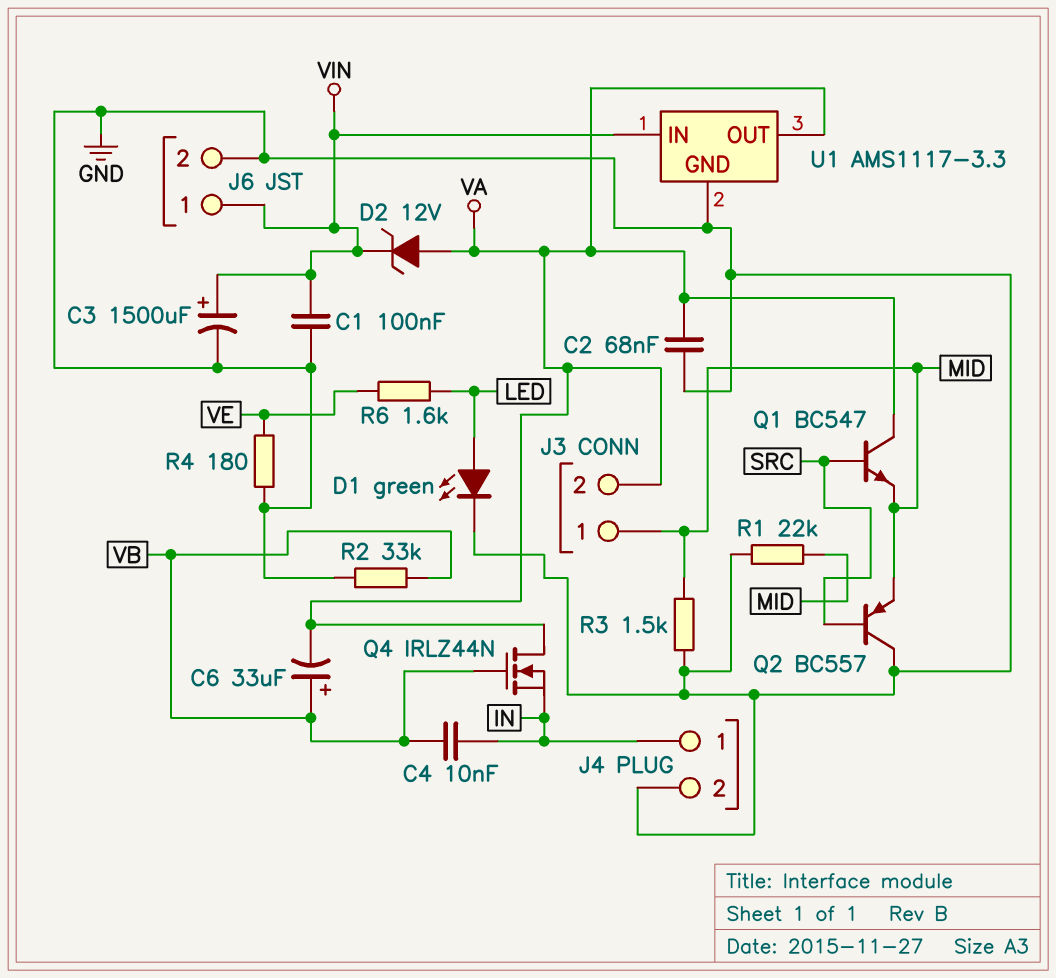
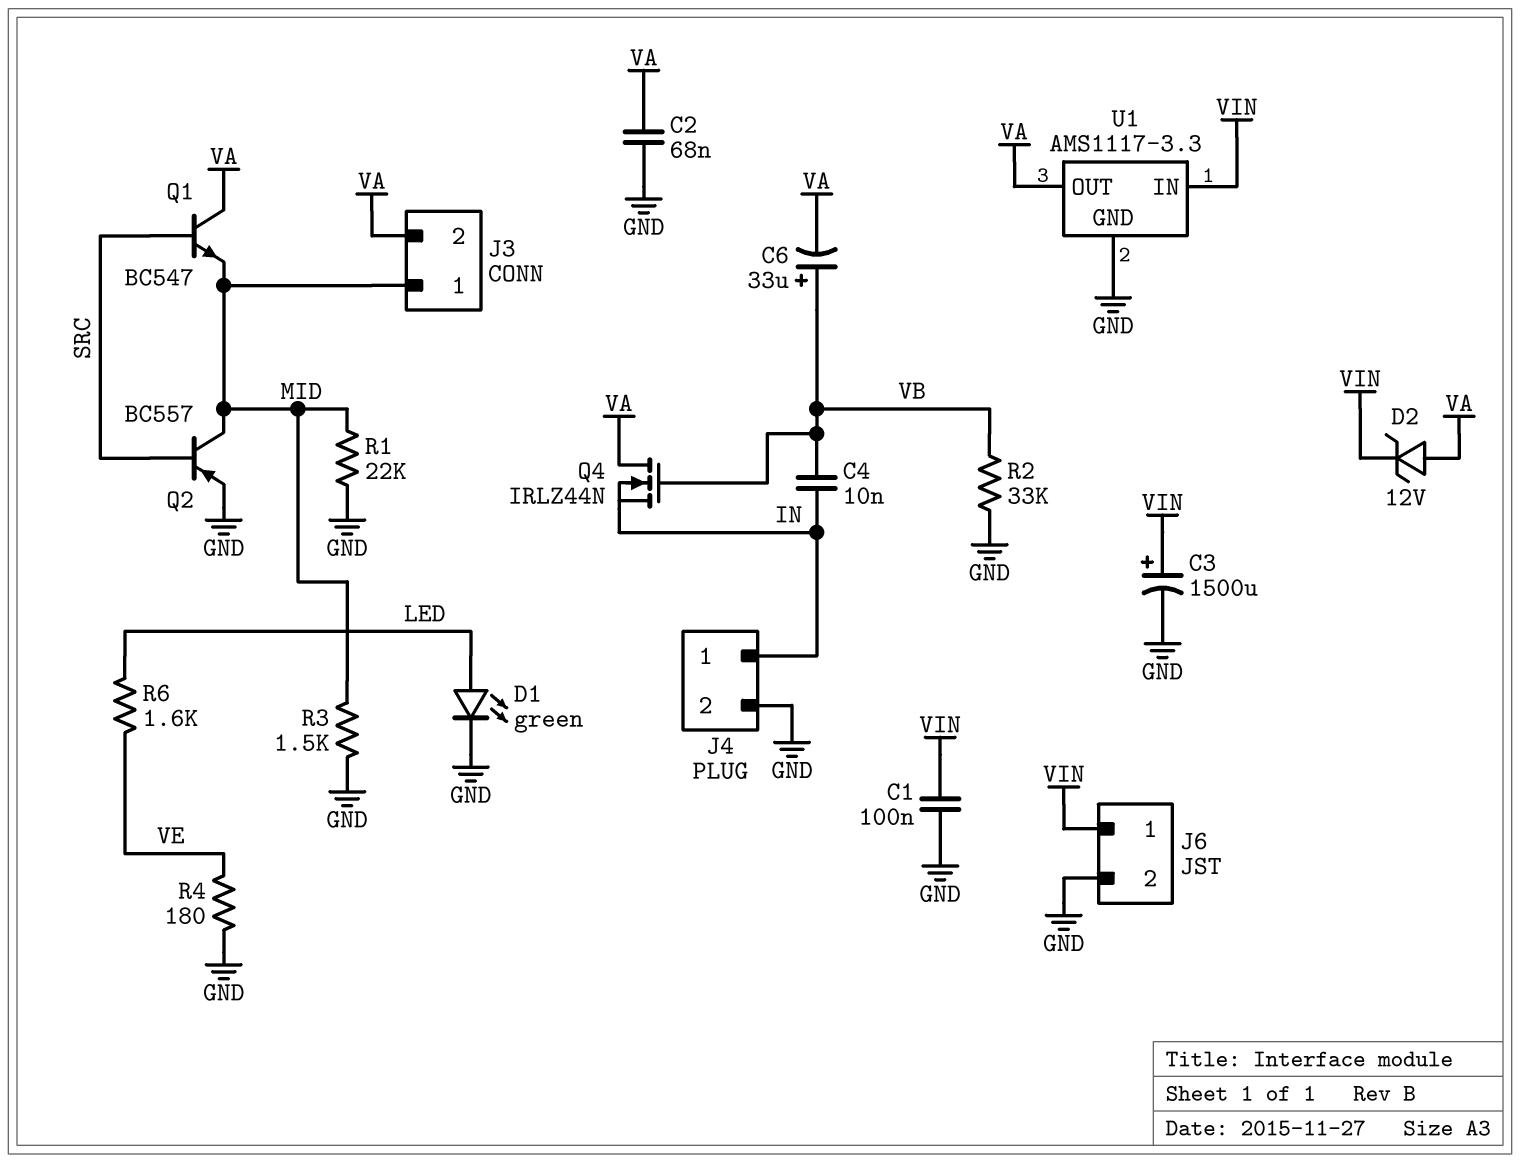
Q2: PNP BC557 (B SRC, C GND, E MID) -> PNP BC557 (B SRC, C MID, E GND)

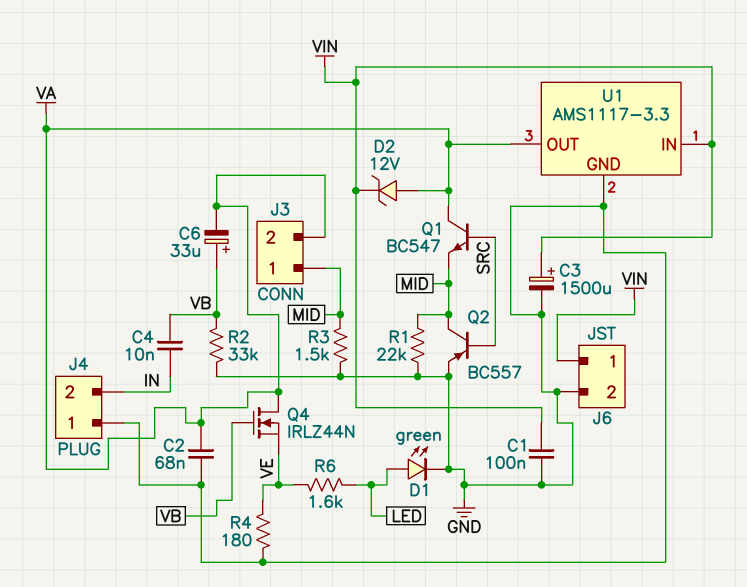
J4 pin 1: IN -> GND
J4 pin 2: GND -> IN
Q4: NMOS IRLZ44N (G VB, D VA, S IN) -> NMOS IRLZ44N (G VB, D VA, S VE)

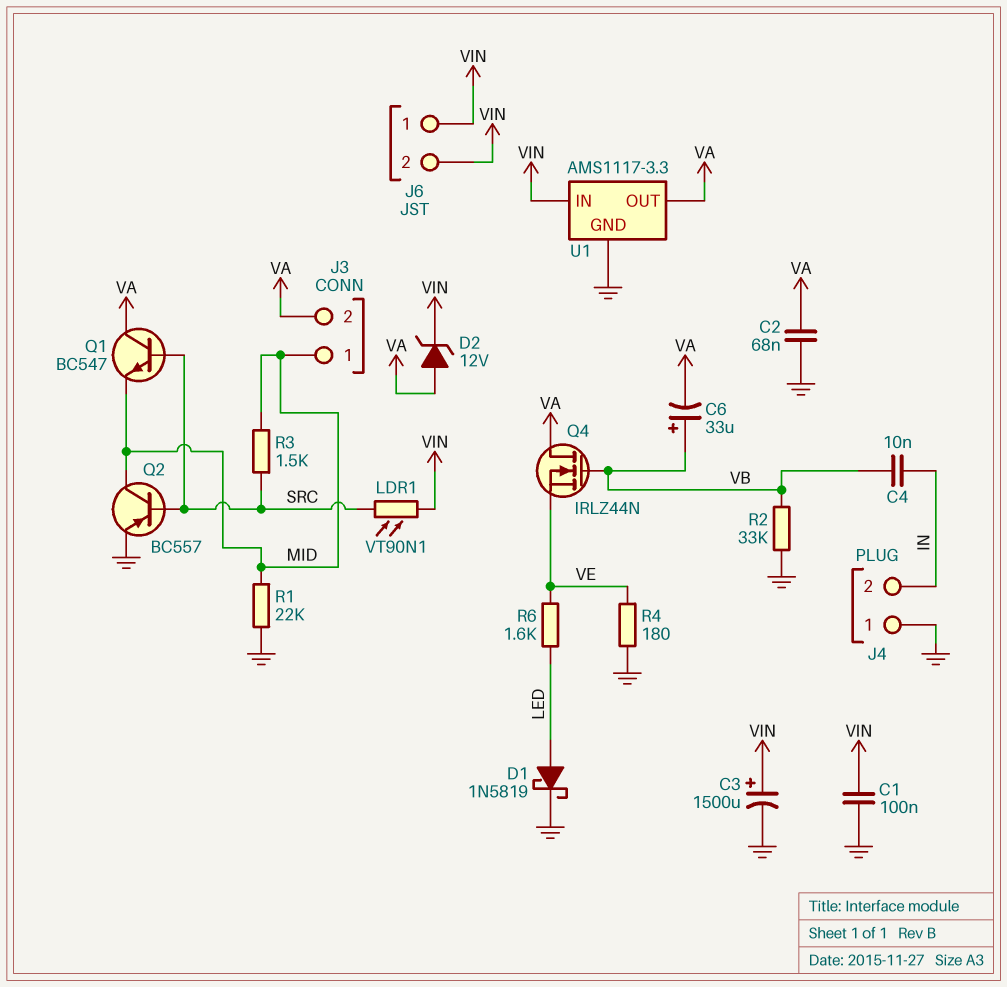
D1: LED green (A LED, K GND) -> schottky 1N5819 (A LED, K GND)
J6 pin 2: GND -> VIN
LDR1: none -> VT90N1 (SRC, VIN)
R3: 1.5k (GND, MID) -> 1.5k (MID, SRC)

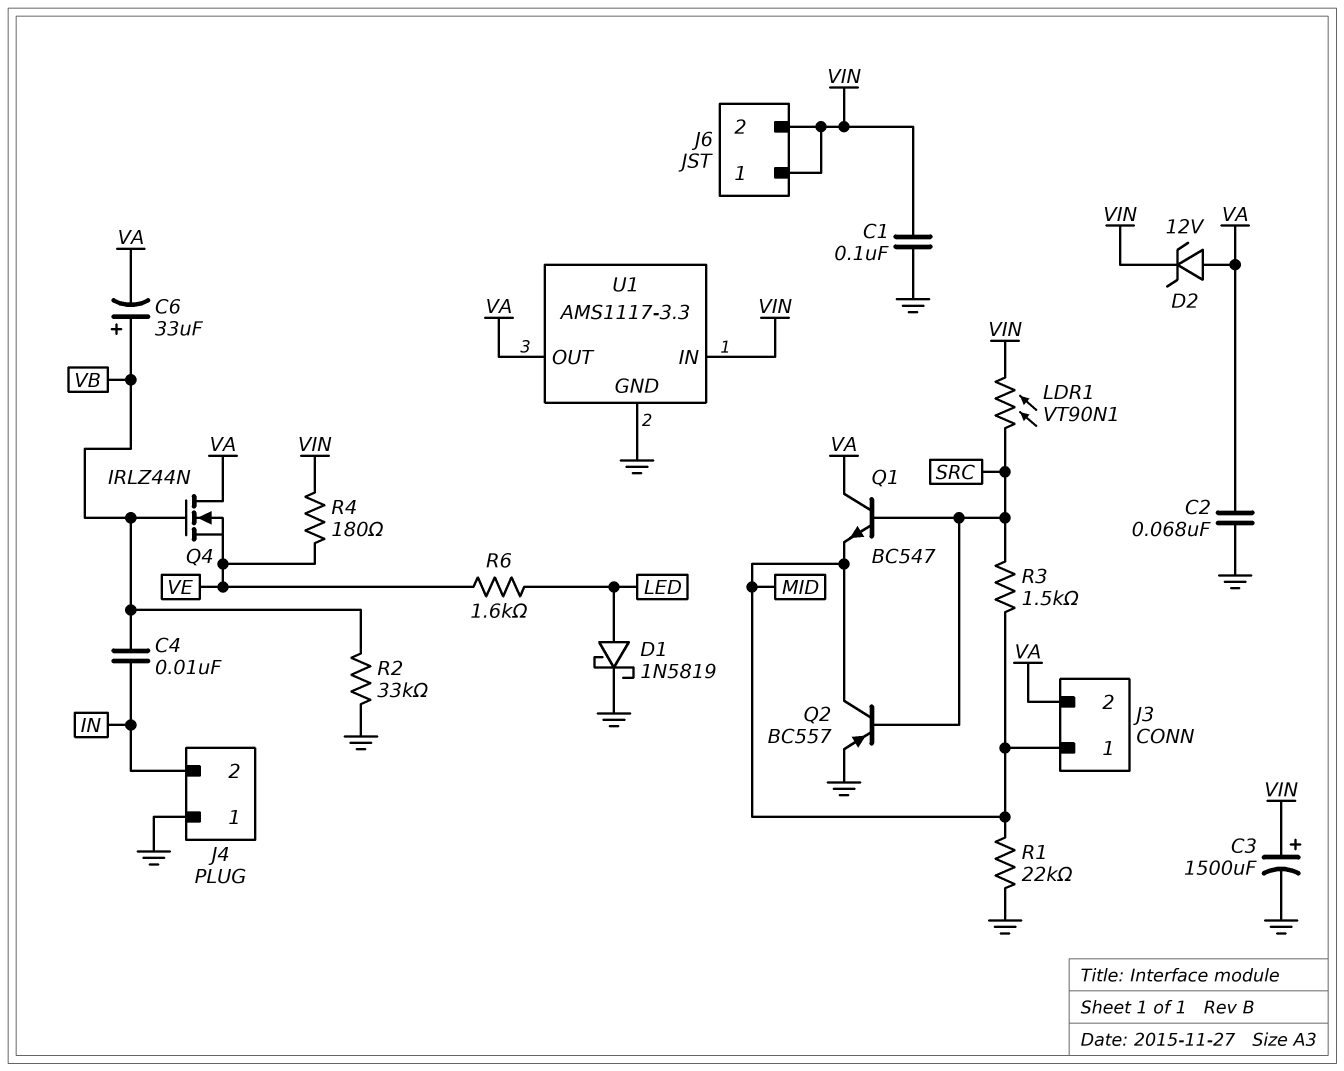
R4: 180 (GND, VE) -> 180 (VE, VIN)

